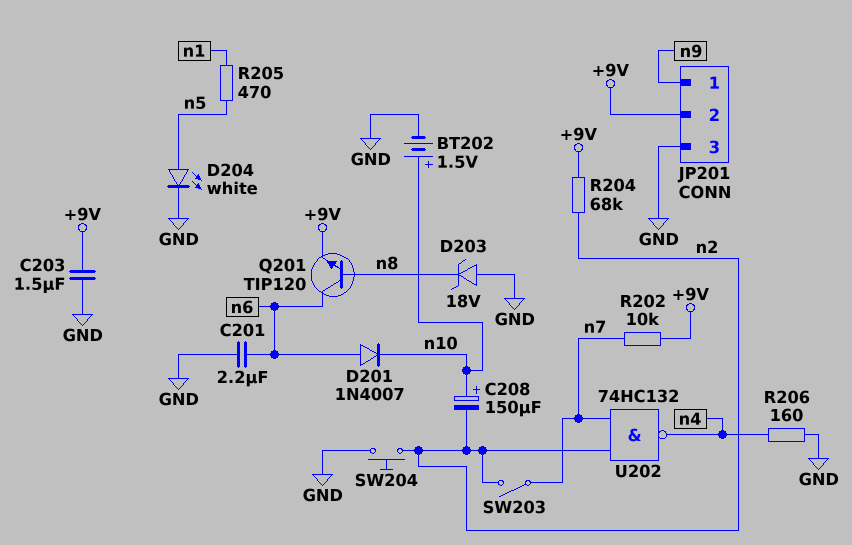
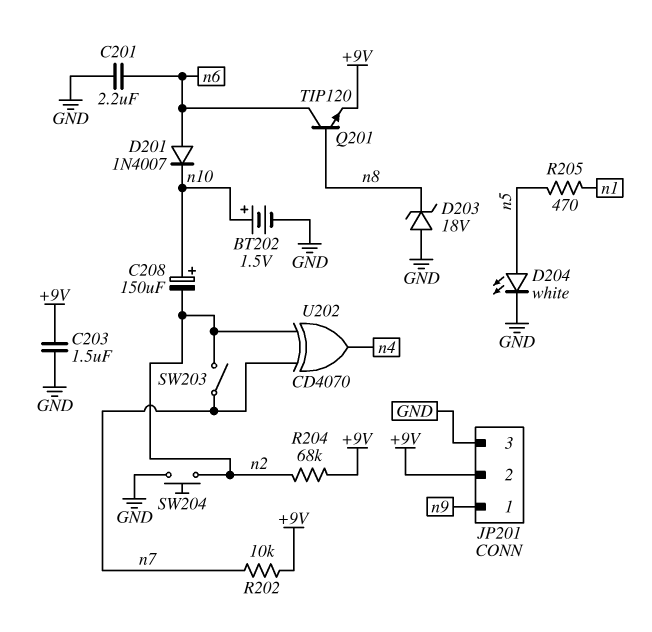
R206: 160 (GND, n4) -> none
U202: NAND 74HC132 (in n2, in n7, out n4) -> XOR CD4070 (in n2, in n7, out n4)

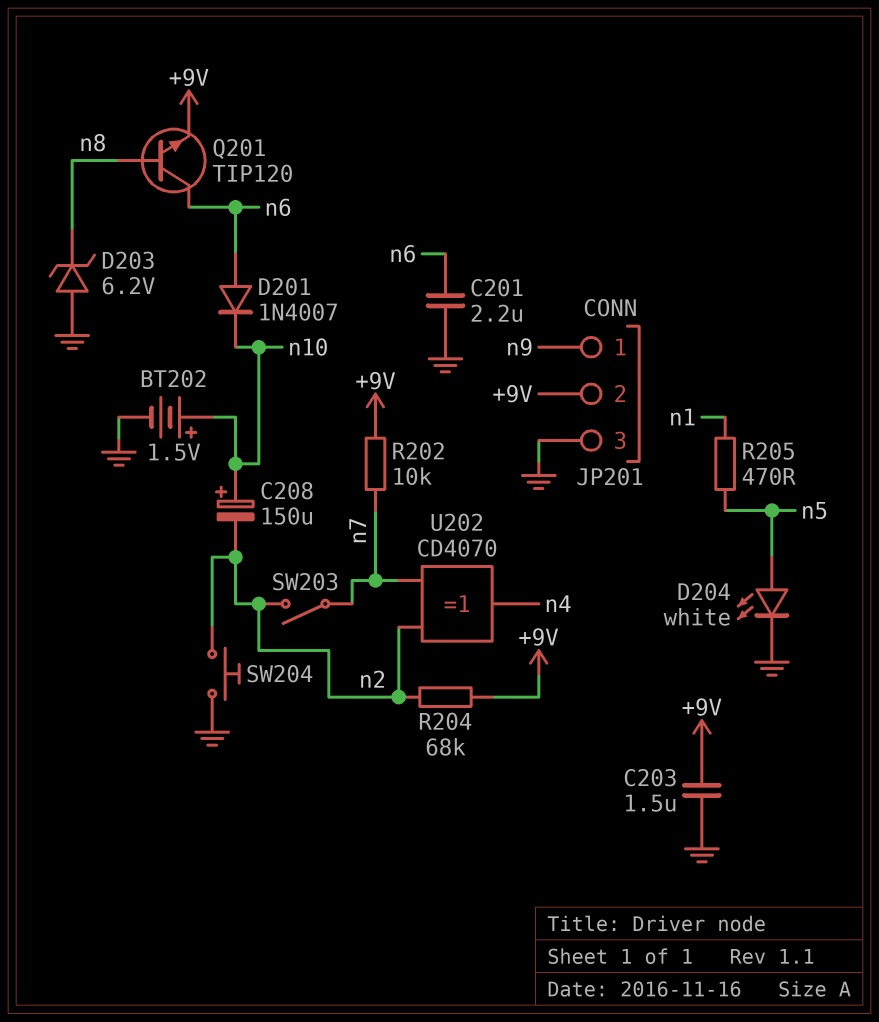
D203: zener 18V (A GND, K n8) -> zener 6.2V (A GND, K n8)

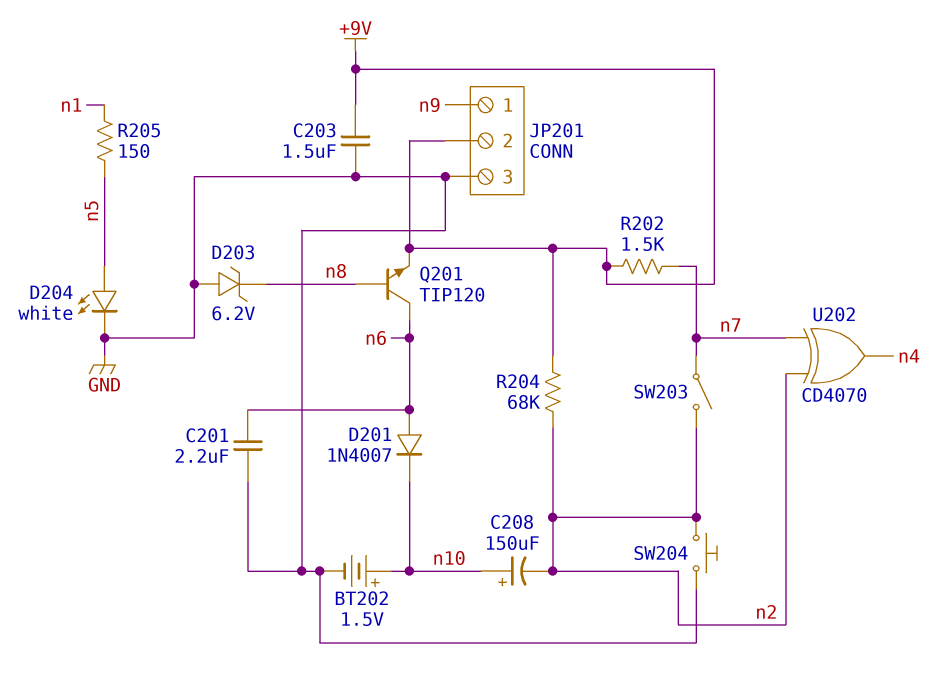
R202: 10k (+9V, n7) -> 1.5k (+9V, n7)
R205: 470 (n1, n5) -> 150 (n1, n5)

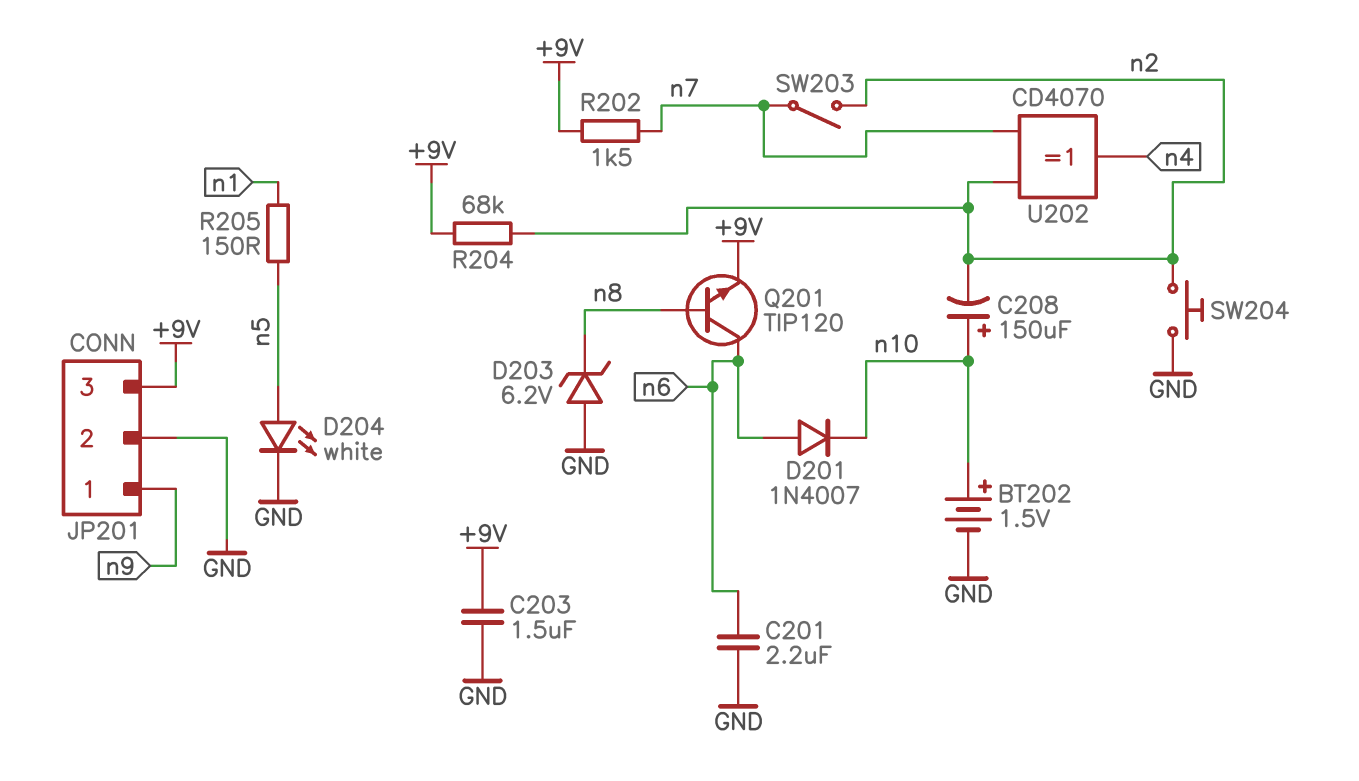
JP201 pin 2: +9V -> GND
JP201 pin 3: GND -> +9V

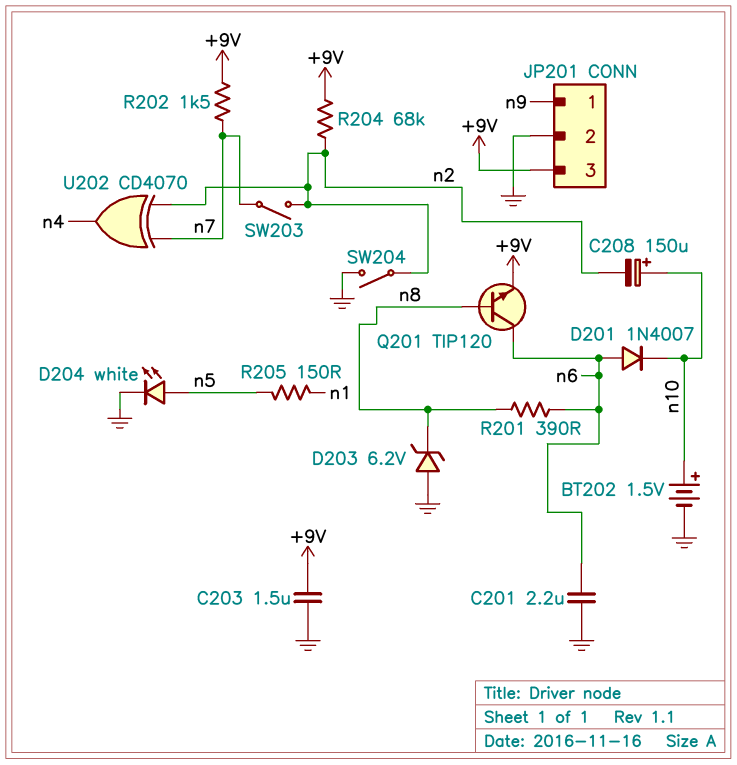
R201: none -> 390 (n6, n8)
SW204: button (GND, n2) -> switch (GND, n2)

